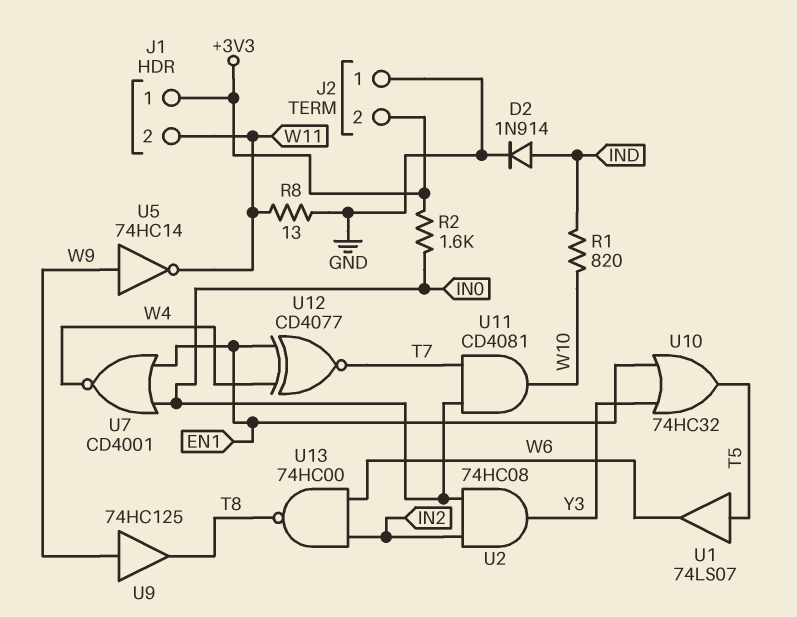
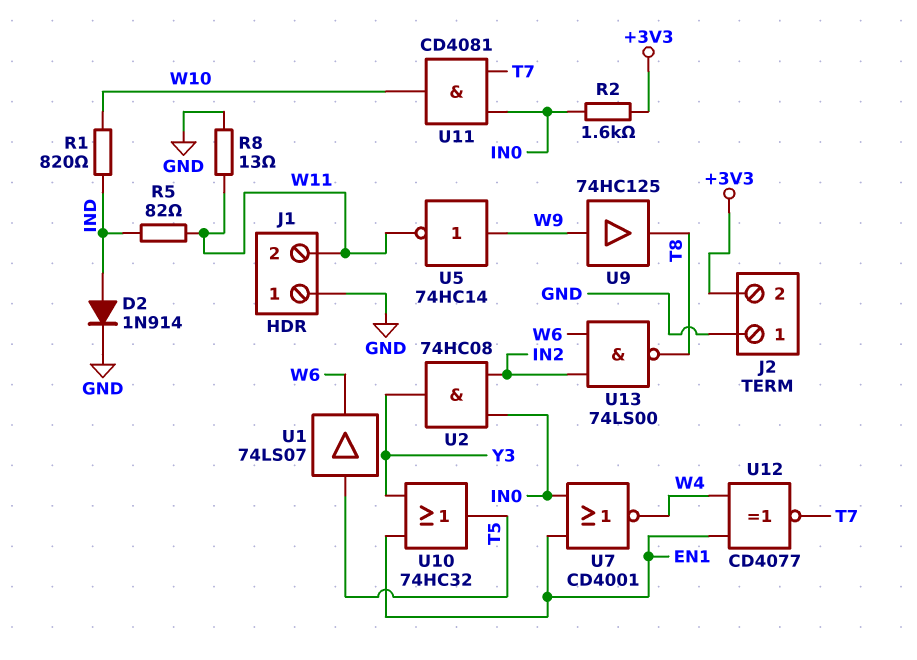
J1 pin 1: +3V3 -> GND
R5: none -> 82 (IND, W11)
U13: NAND 74HC00 (in IN2, in W6, out T8) -> NAND 74LS00 (in IN2, in W6, out T8)

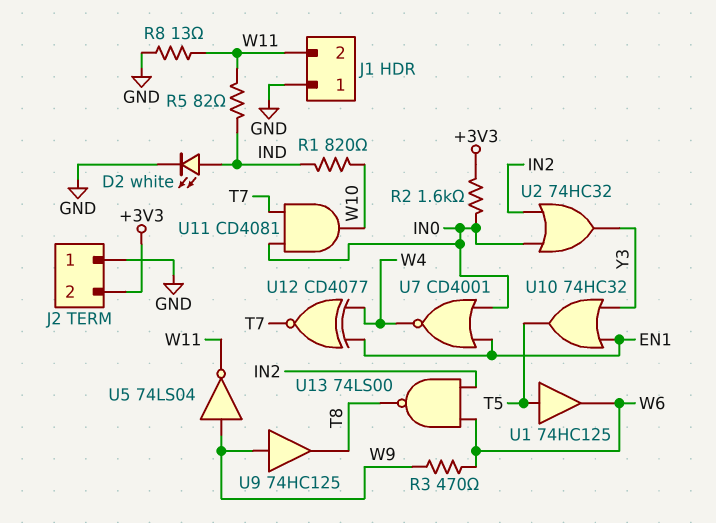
D2: diode 1N914 (A IND, K GND) -> LED white (A IND, K GND)
R3: none -> 470 (W6, W9)
U1: buffer 74LS07 (in T5, out W6) -> buffer 74HC125 (in T5, out W6)
U2: AND 74HC08 (in IN0, in IN2, out Y3) -> OR 74HC32 (in IN0, in IN2, out Y3)
U5: NOT 74HC14 (in W9, out W11) -> NOT 74LS04 (in W9, out W11)

